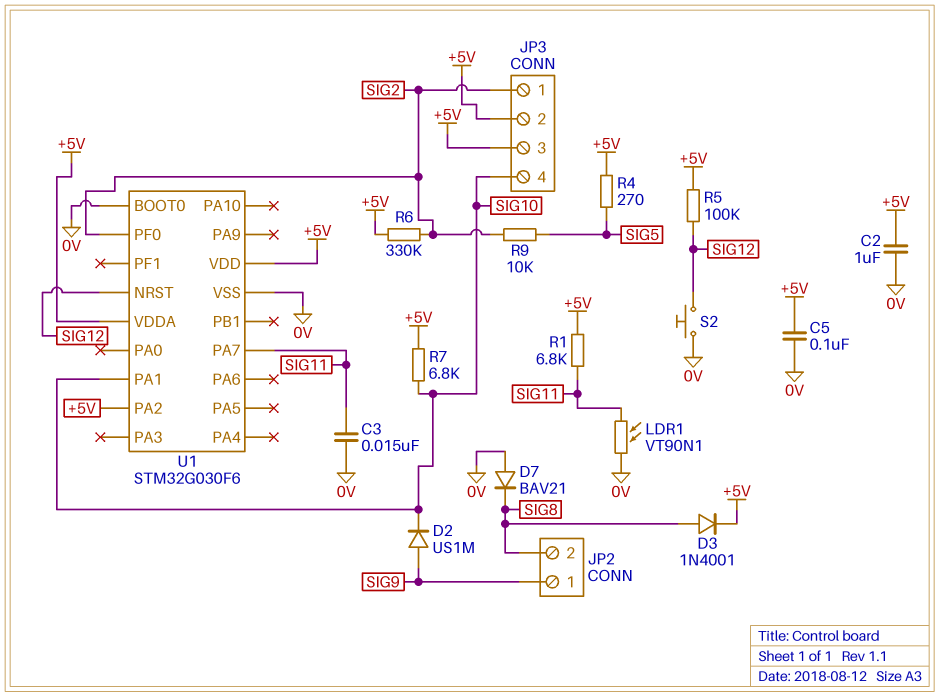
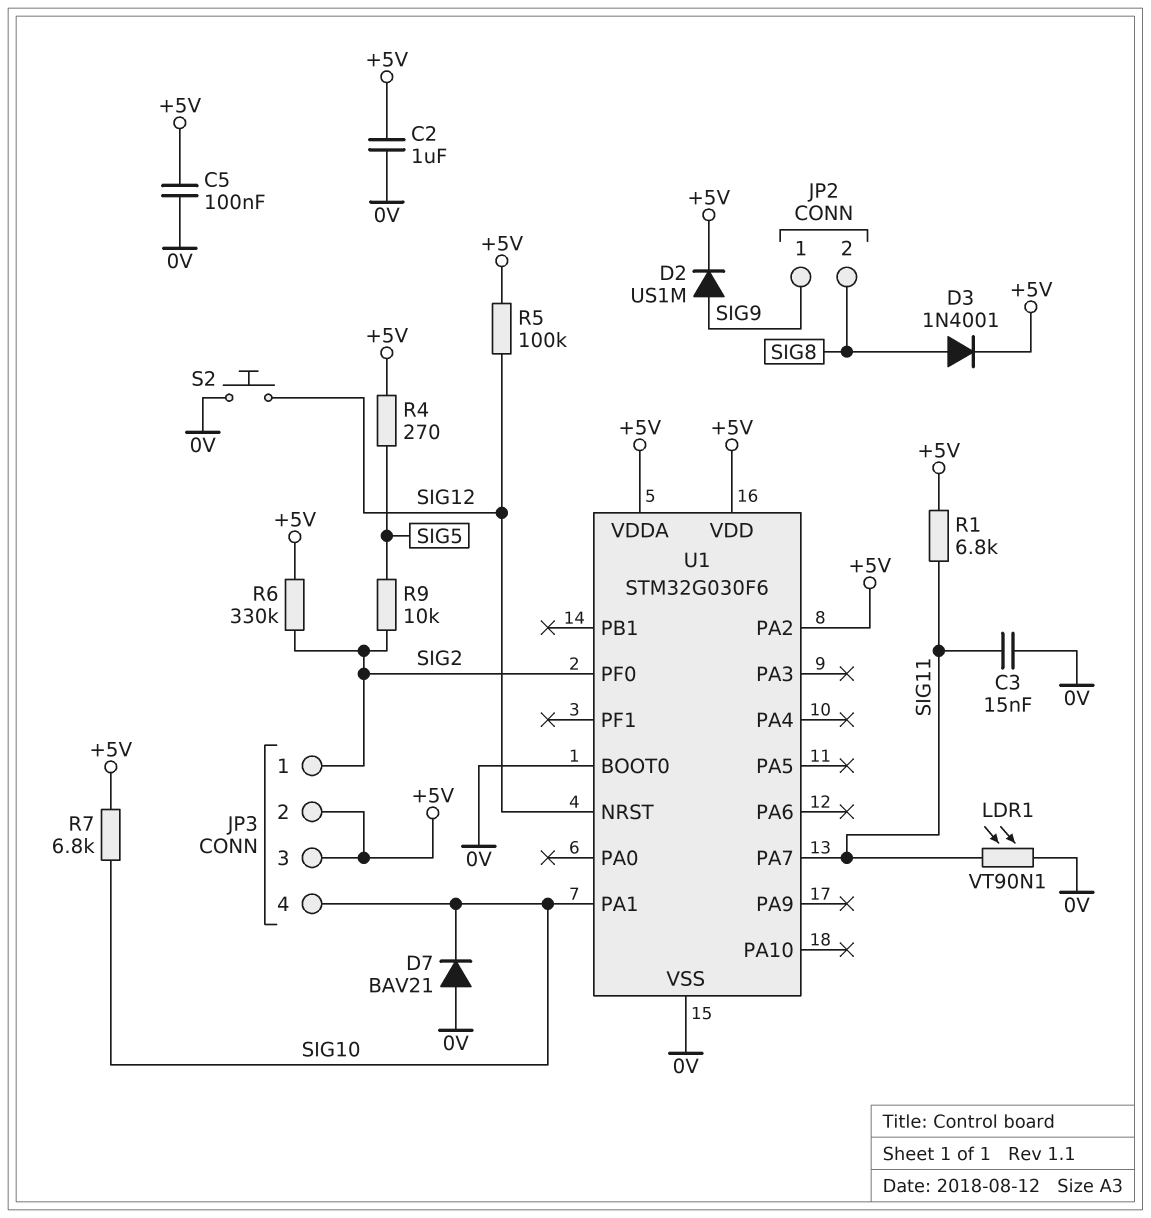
D2: diode US1M (A SIG9, K SIG10) -> diode US1M (A SIG9, K +5V)
D7: diode BAV21 (A 0V, K SIG8) -> diode BAV21 (A 0V, K SIG10)

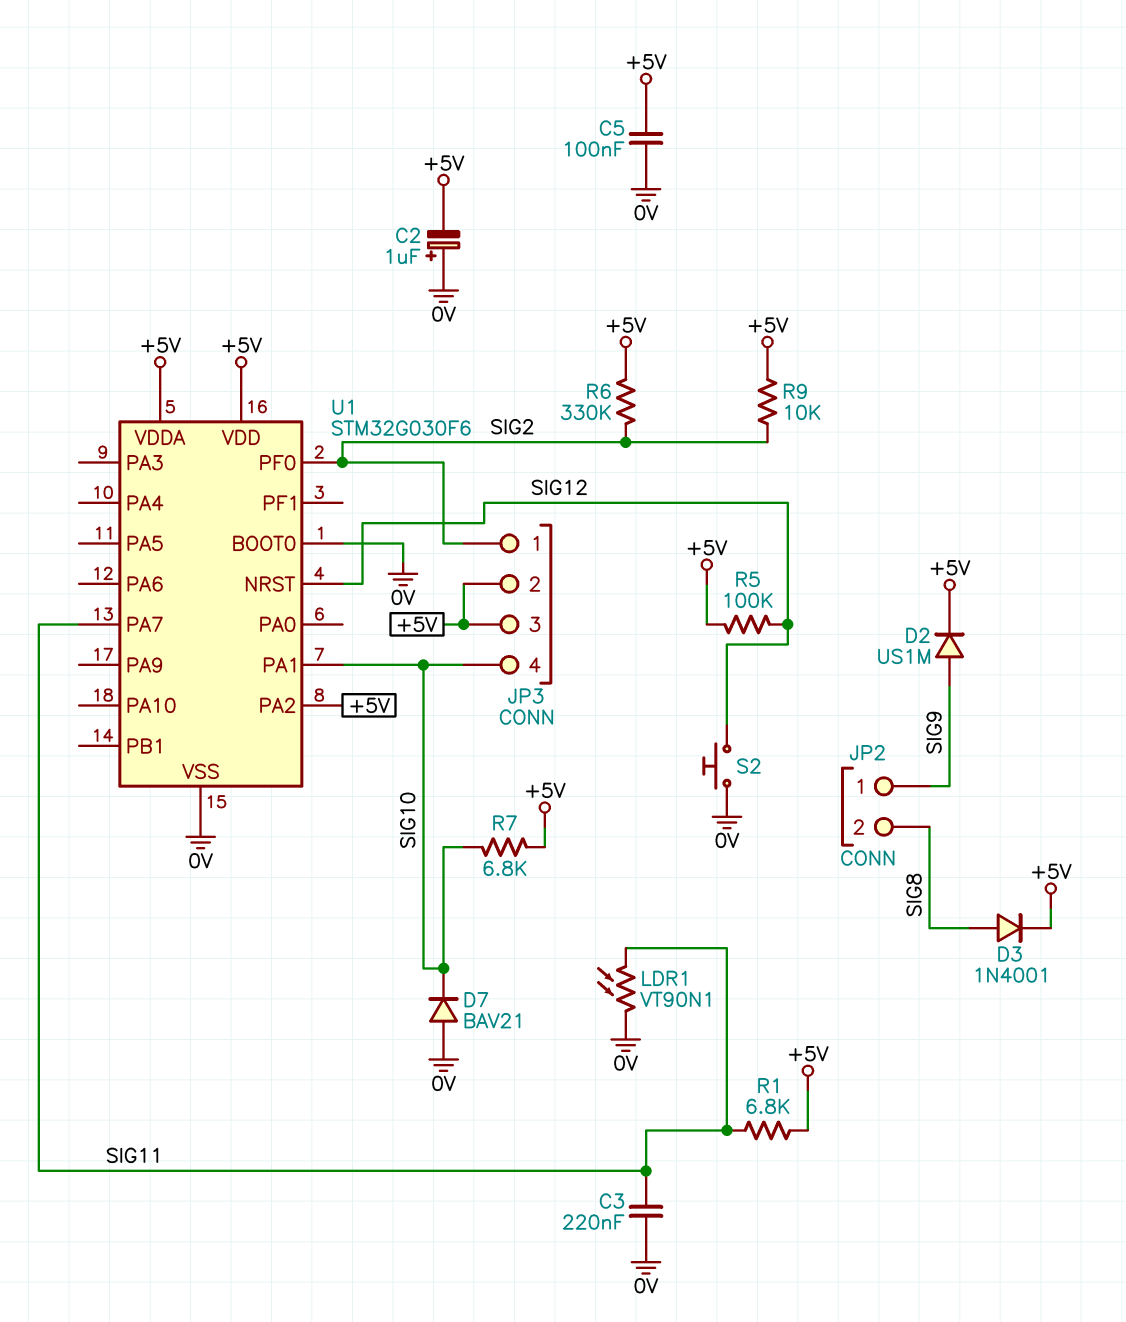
C2: 1uF (+5V, 0V) -> 1uF (plus 0V, minus +5V)
C3: 15nF (0V, SIG11) -> 220nF (0V, SIG11)
R4: 270 (+5V, SIG5) -> none
R9: 10k (SIG2, SIG5) -> 10k (+5V, SIG2)

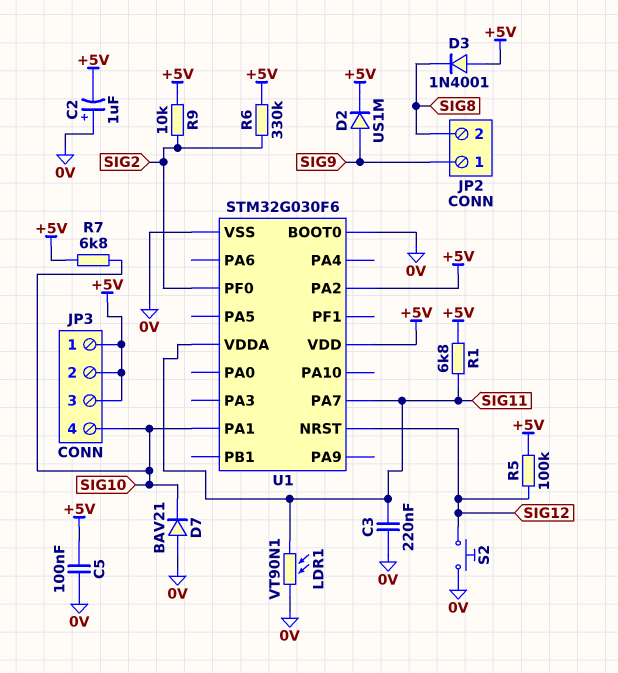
D3: diode 1N4001 (A SIG8, K +5V) -> diode 1N4001 (A +5V, K SIG8)
JP3 pin 1: SIG2 -> +5V
U1 pin VDDA: +5V -> SIG11

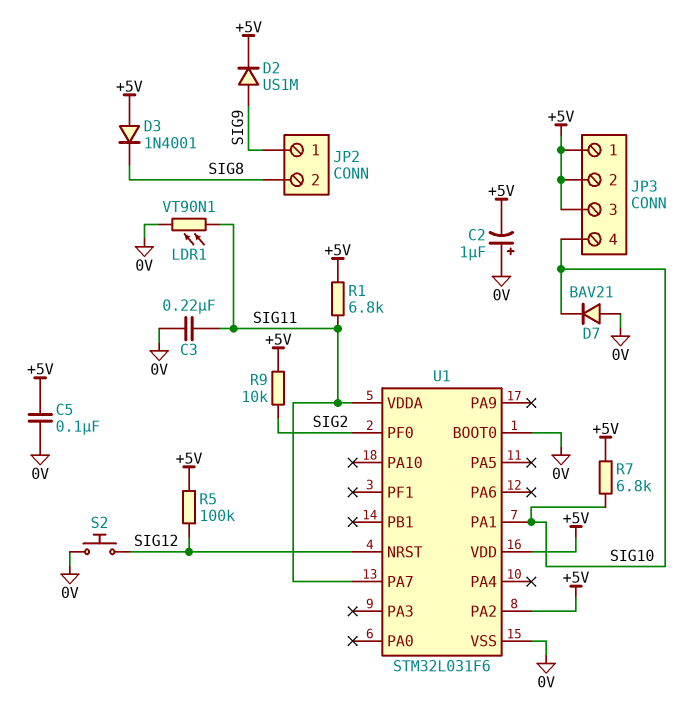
R6: 330k (+5V, SIG2) -> none
U1: STM32G030F6 -> STM32L031F6

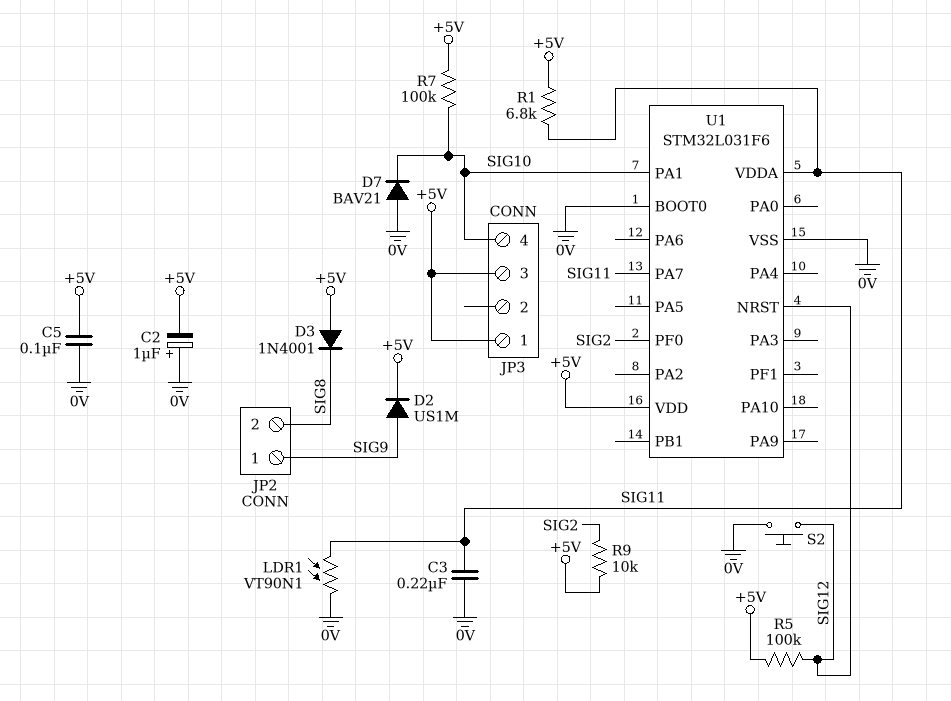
JP3 pin 2: +5V -> none
R7: 6.8k (+5V, SIG10) -> 100k (+5V, SIG10)
U1 pin PA2: +5V -> none

